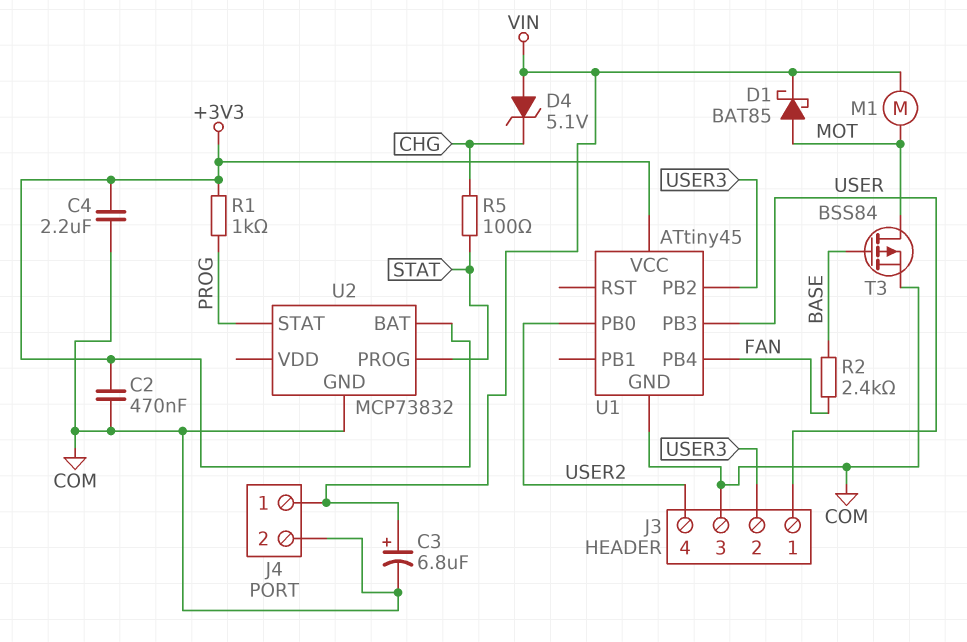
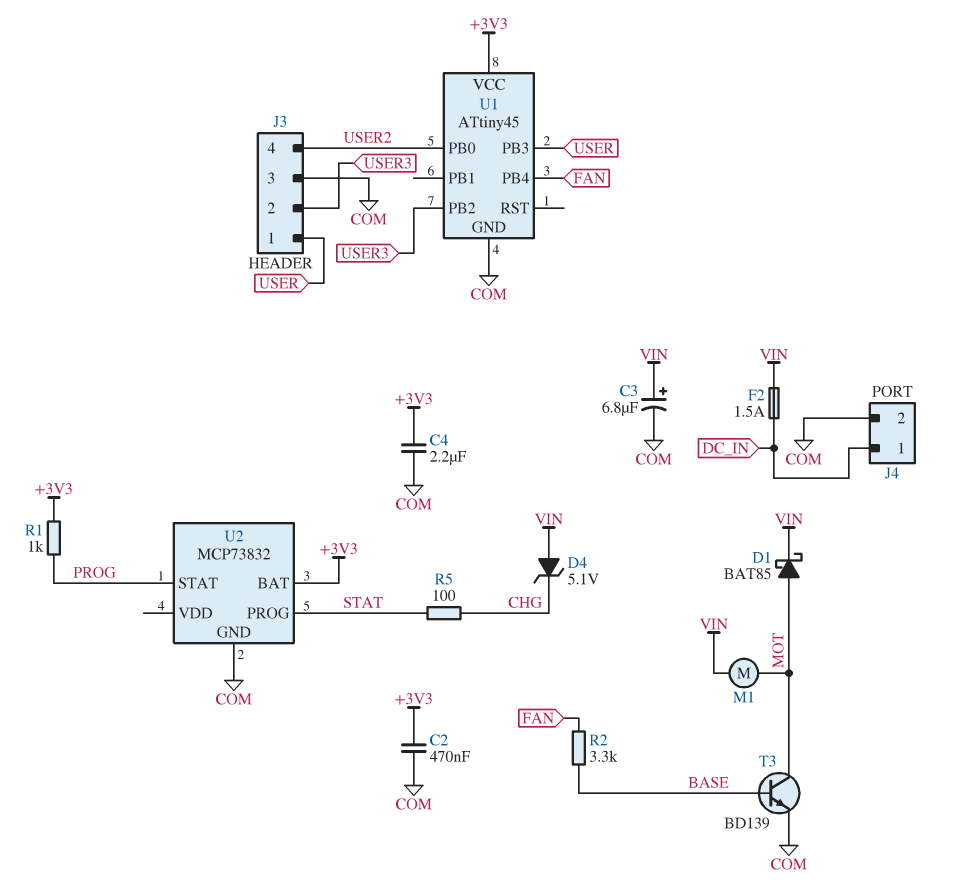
F2: none -> 1.5A (DC_IN, VIN)
J4 pin 1: VIN -> DC_IN
R2: 2.4k (BASE, FAN) -> 3.3k (BASE, FAN)
T3: PMOS BSS84 (G BASE, D MOT, S COM) -> NPN BD139 (B BASE, C MOT, E COM)

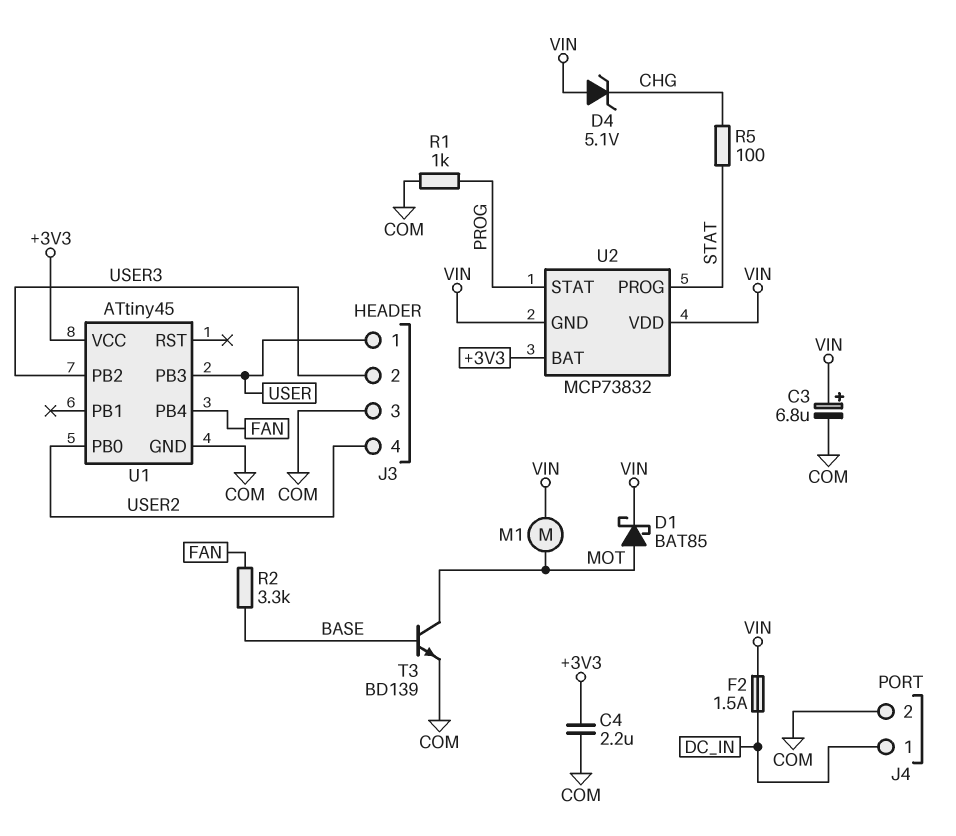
C2: 470nF (+3V3, COM) -> none
R1: 1k (+3V3, PROG) -> 1k (COM, PROG)
U2 pin GND: COM -> VIN
U2 pin VDD: none -> VIN

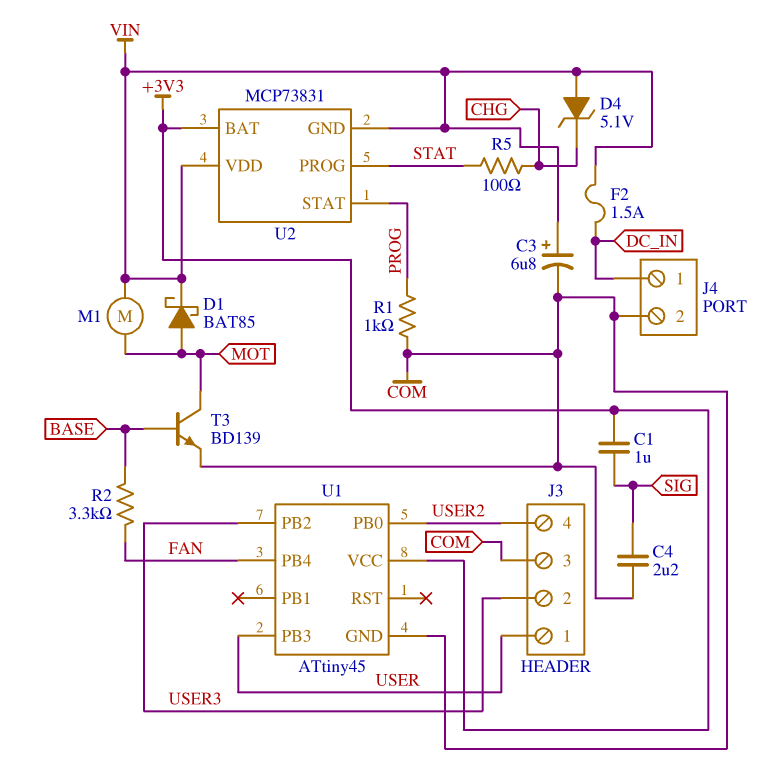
C1: none -> 1uF (+3V3, SIG)
C4: 2.2uF (+3V3, COM) -> 2.2uF (COM, SIG)
U2: MCP73832 -> MCP73831

